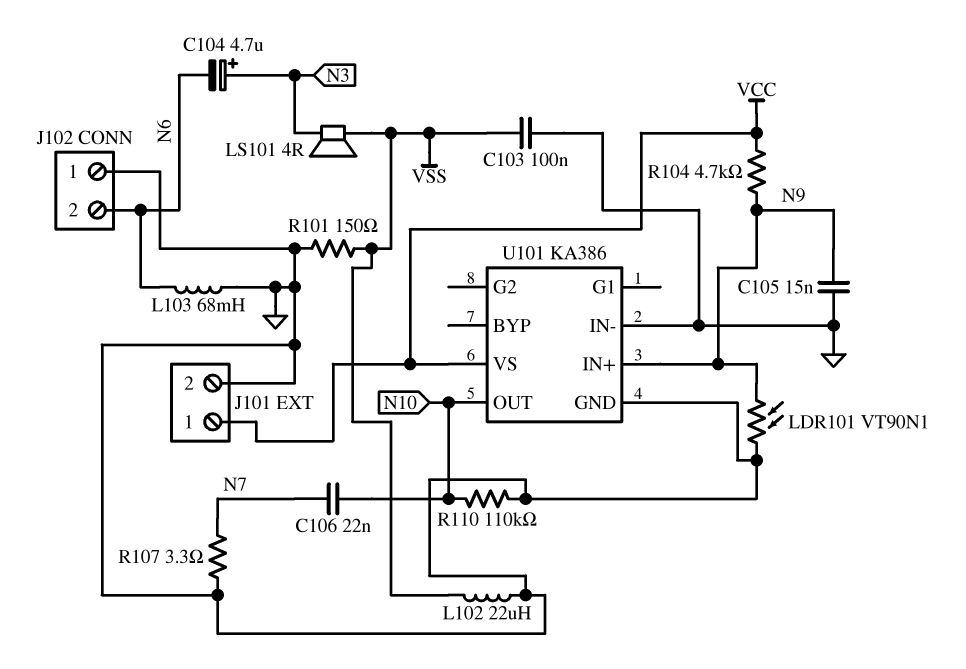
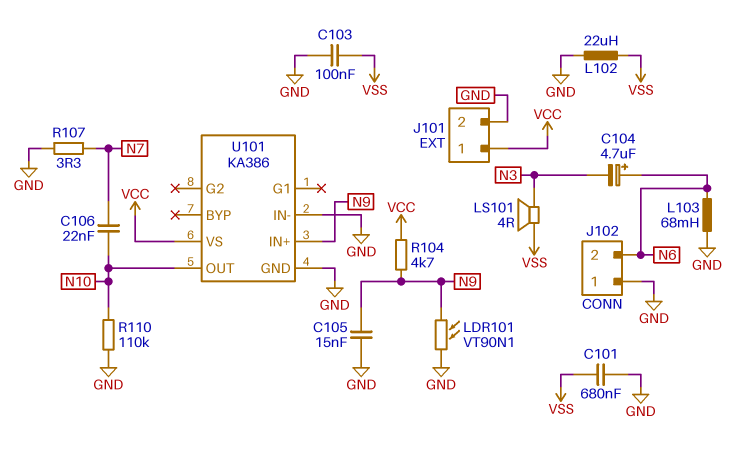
C101: none -> 680nF (GND, VSS)
C104: 4.7uF (plus N3, minus N6) -> 4.7uF (plus N6, minus N3)
R101: 150 (GND, VSS) -> none

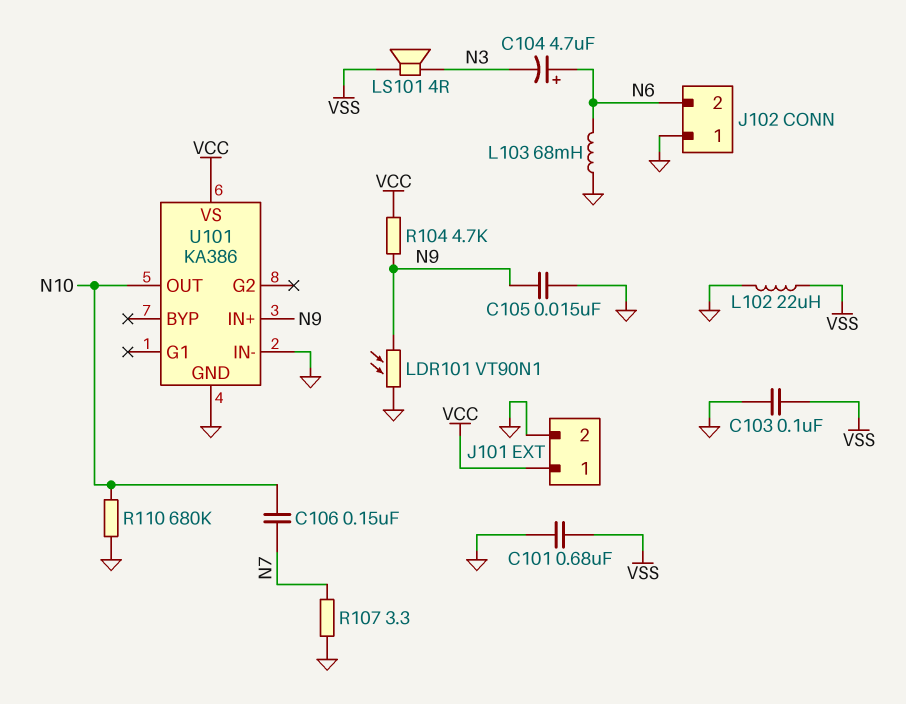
C106: 22nF (N7, N10) -> 150nF (N7, N10)
R110: 110k (GND, N10) -> 680k (GND, N10)

